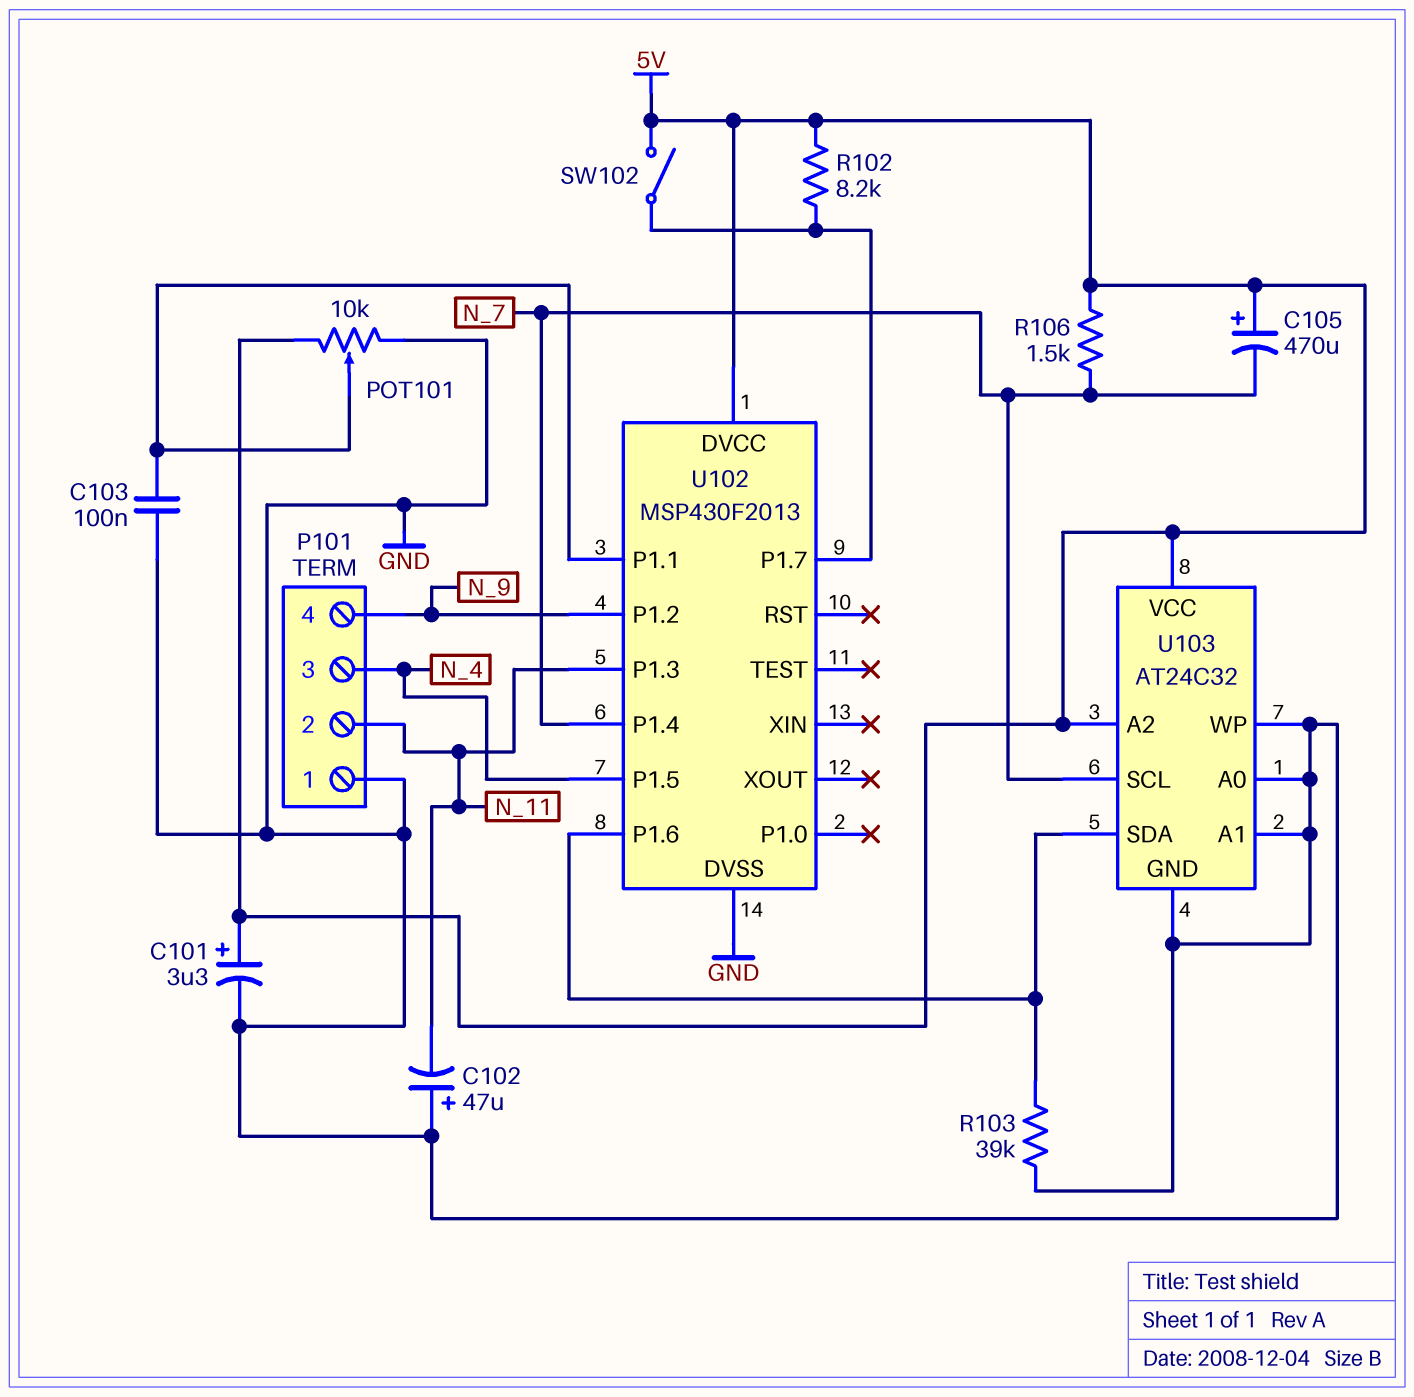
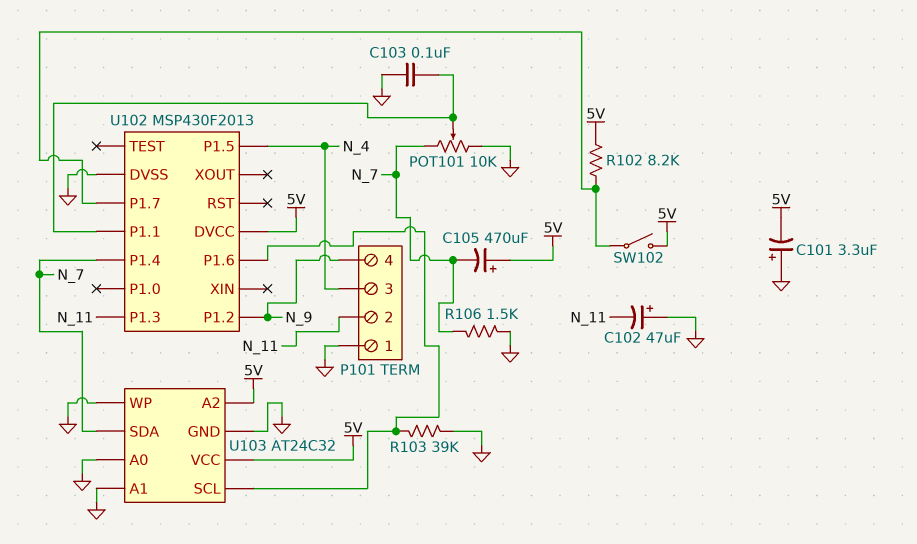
C101: 3.3uF (plus 5V, minus GND) -> 3.3uF (plus GND, minus 5V)
POT101: 10k (5V, GND, wiper U102/P1.1) -> 10k (GND, N_7, wiper U102/P1.1)
R106: 1.5k (5V, N_7) -> 1.5k (GND, N_7)
U103 pin SCL: N_7 -> U102/P1.6
U103 pin SDA: U102/P1.6 -> N_7

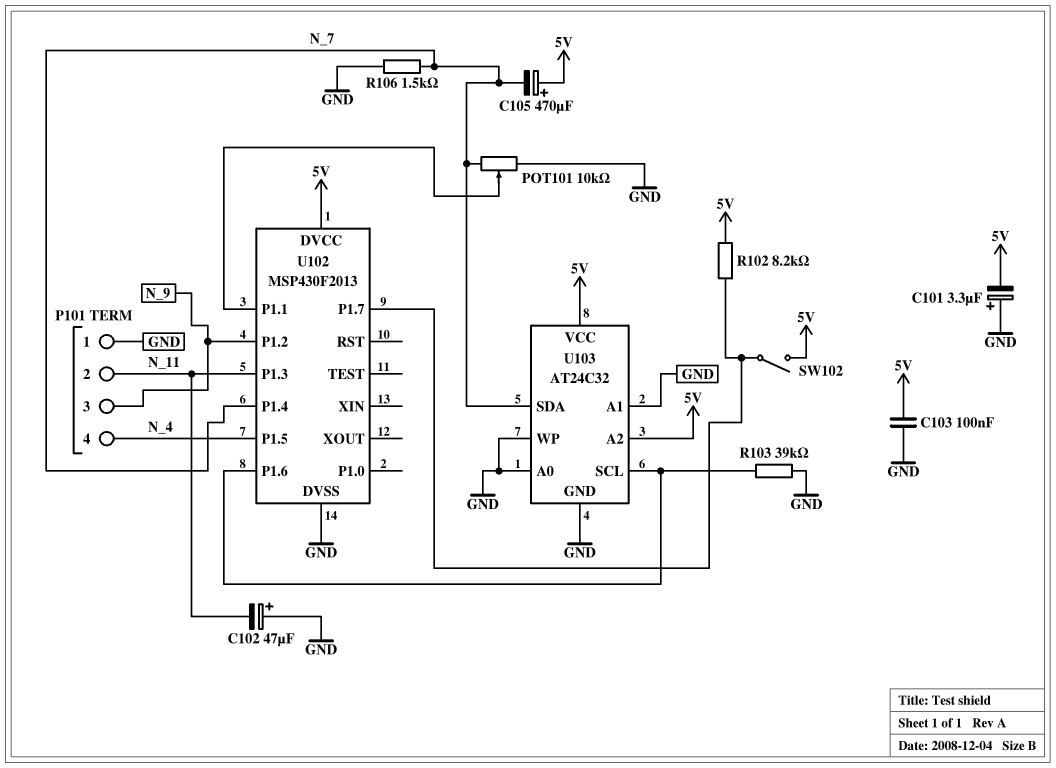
C103: 100nF (GND, U102/P1.1) -> 100nF (5V, GND)
P101 pin 3: N_4 -> N_9
P101 pin 4: N_9 -> N_4

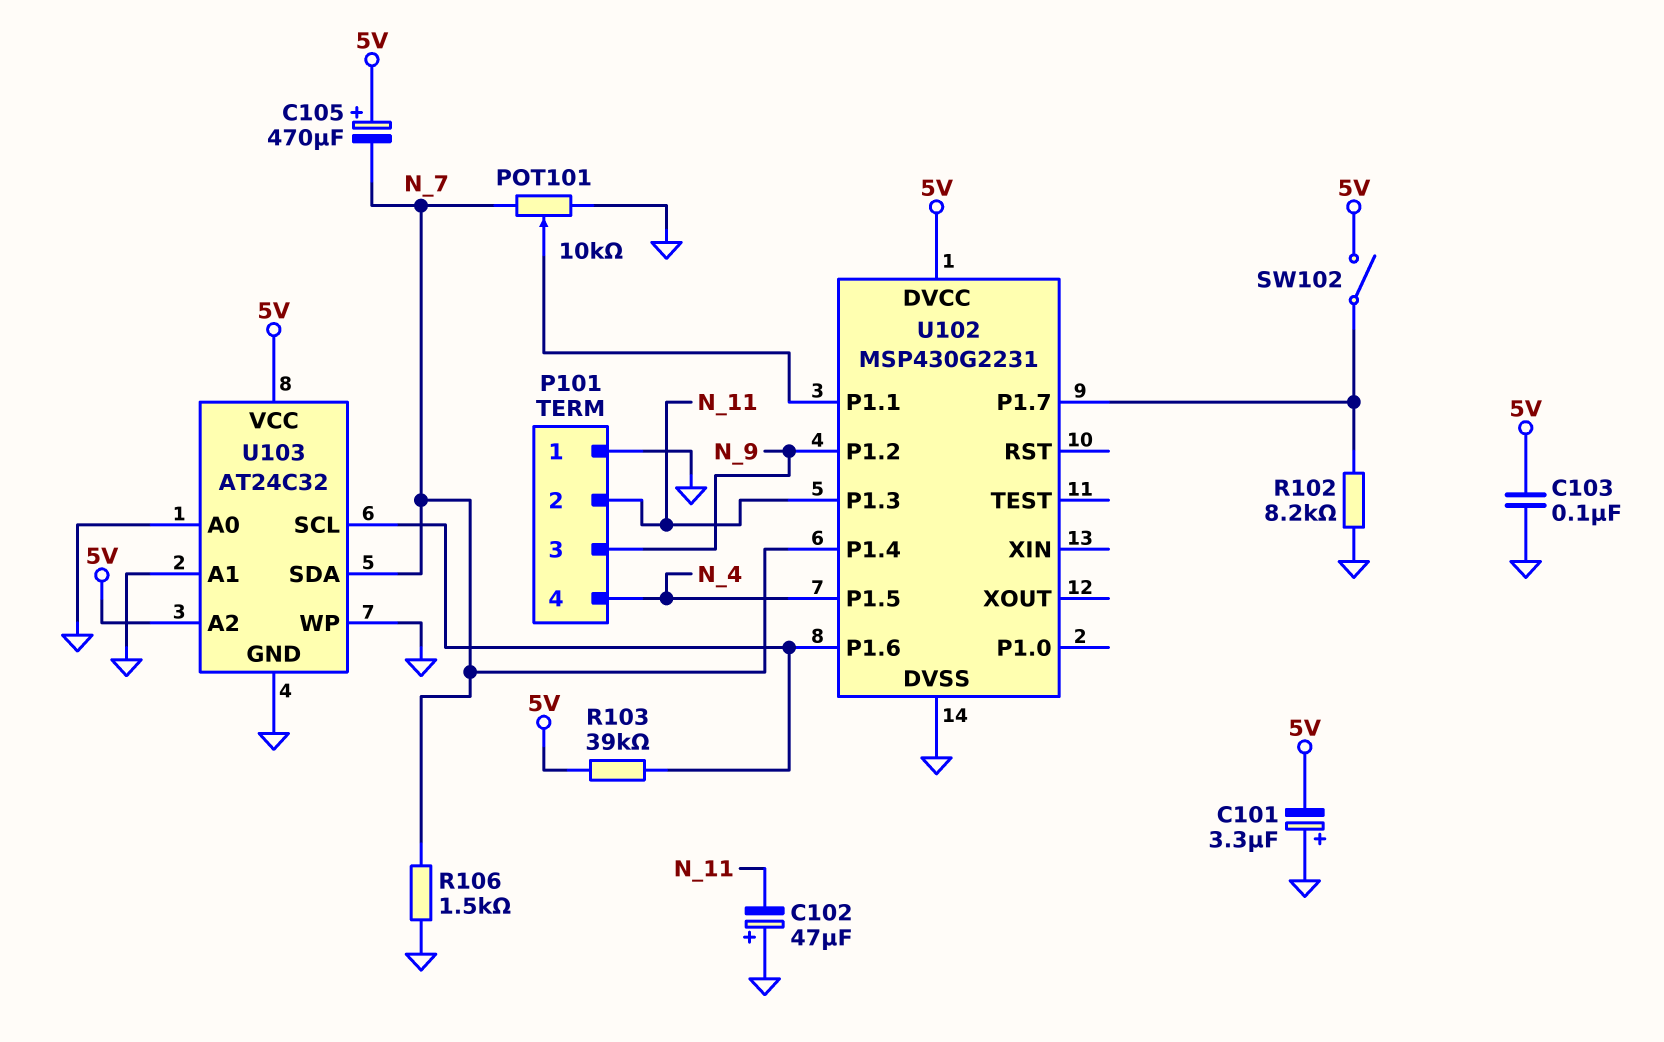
R102: 8.2k (5V, U102/P1.7) -> 8.2k (GND, U102/P1.7)
R103: 39k (GND, U102/P1.6) -> 39k (5V, U102/P1.6)
U102: MSP430F2013 -> MSP430G2231

